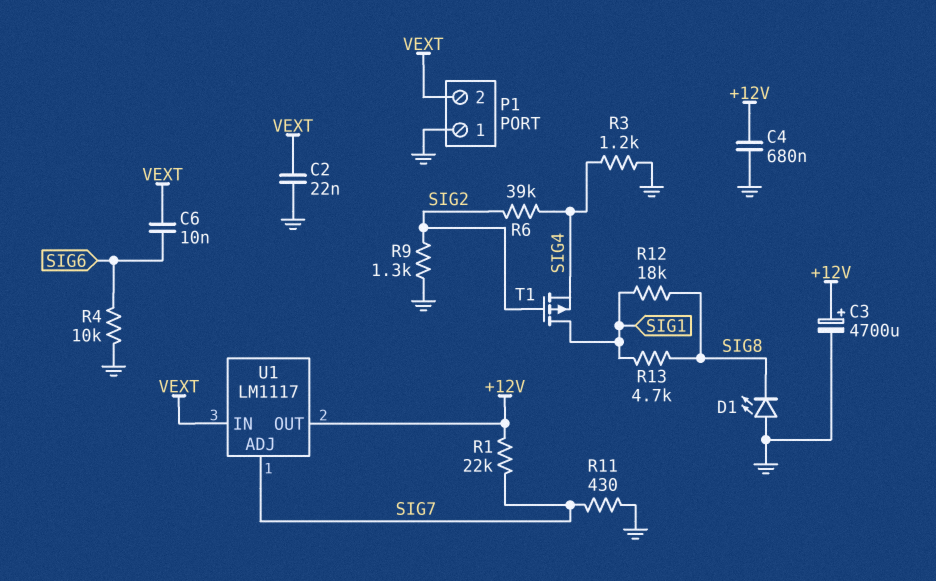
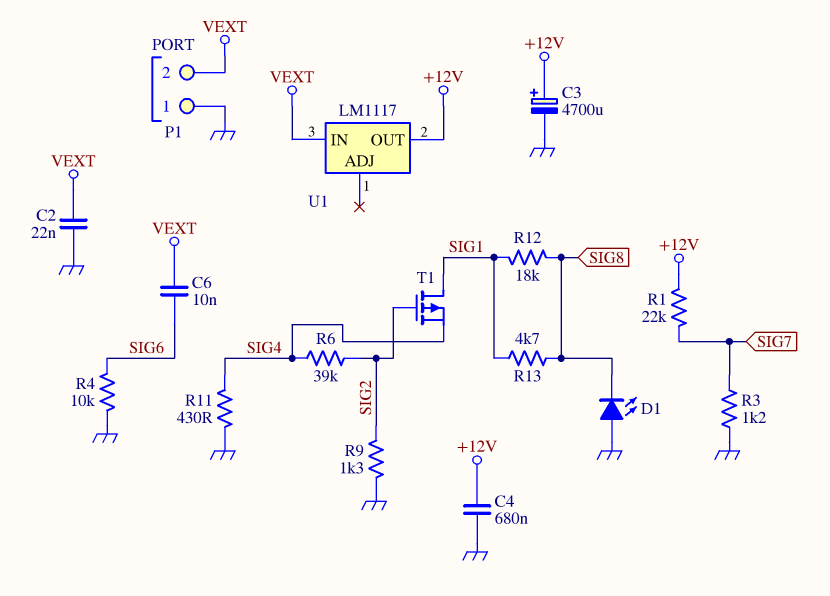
R3: 1.2k (GND, SIG4) -> 1.2k (GND, SIG7)
R11: 430 (GND, SIG7) -> 430 (GND, SIG4)
U1 pin ADJ: SIG7 -> none

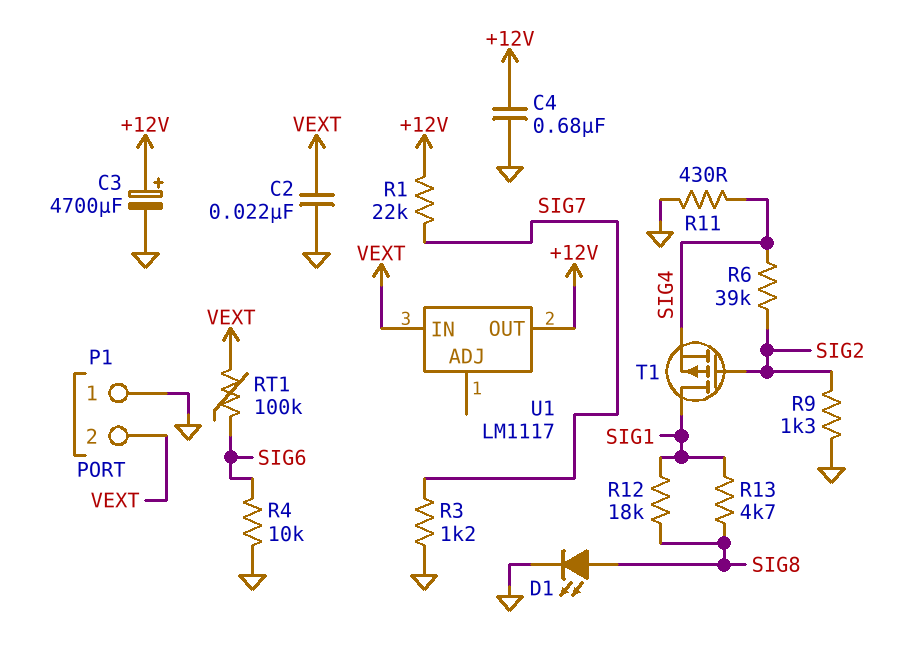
C6: 10nF (SIG6, VEXT) -> none
D1: LED (A GND, K SIG8) -> LED (A SIG8, K GND)
RT1: none -> 100k (SIG6, VEXT)

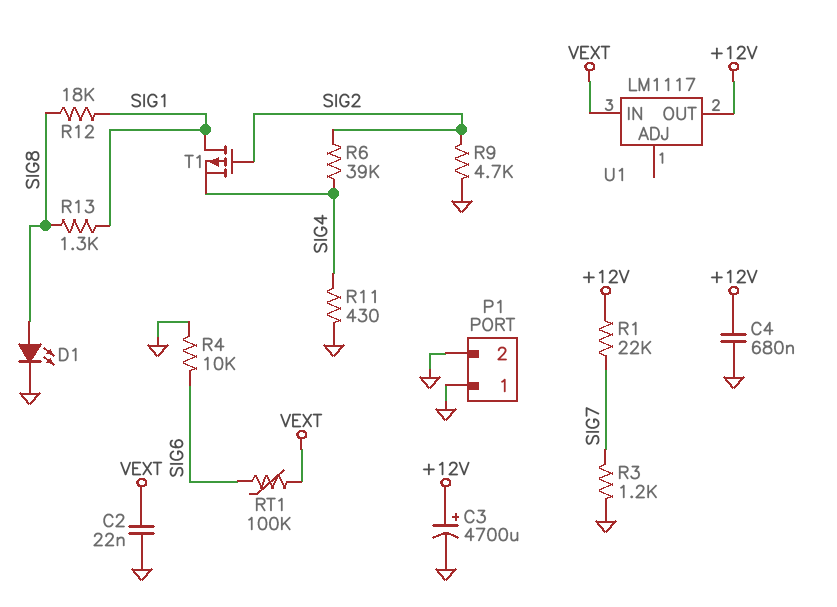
P1 pin 2: VEXT -> GND
R9: 1.3k (GND, SIG2) -> 4.7k (GND, SIG2)
R13: 4.7k (SIG1, SIG8) -> 1.3k (SIG1, SIG8)

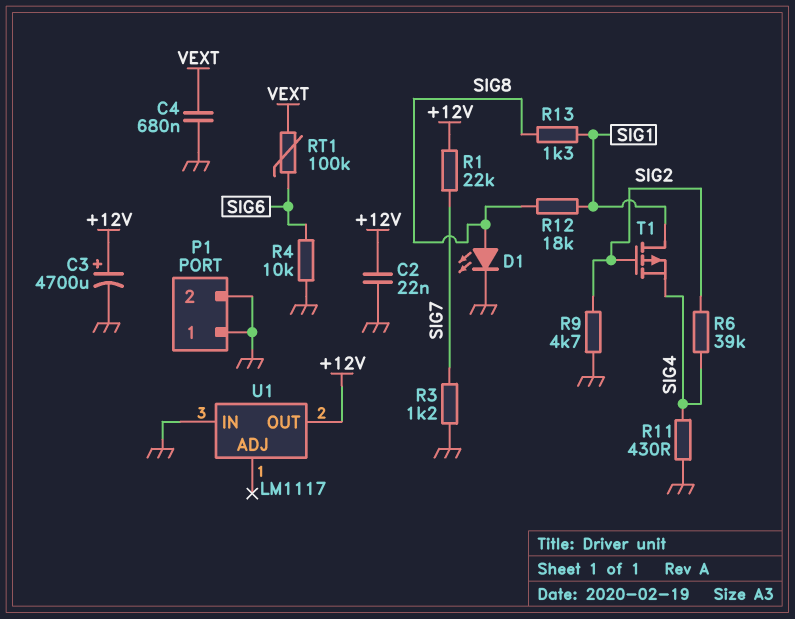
C2: 22nF (GND, VEXT) -> 22nF (+12V, GND)
C4: 680nF (+12V, GND) -> 680nF (GND, VEXT)
U1 pin IN: VEXT -> GND

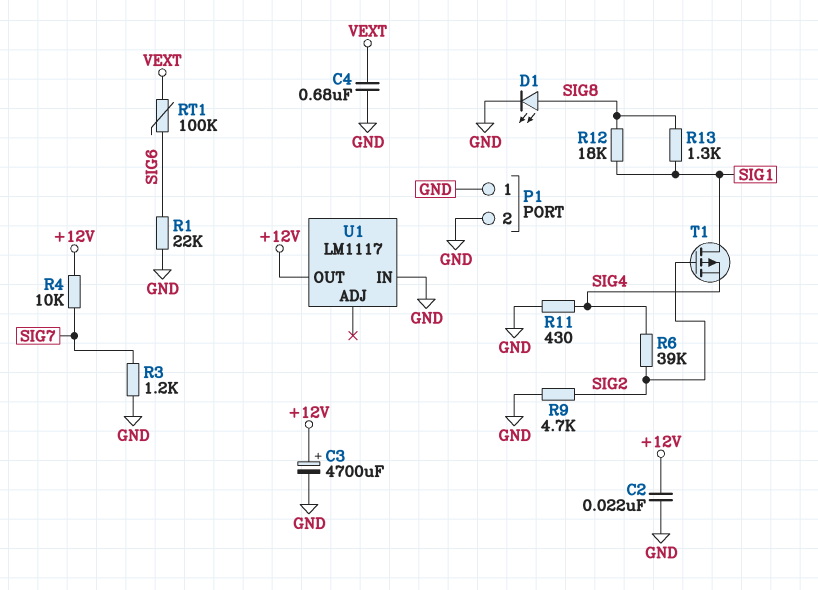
R1: 22k (+12V, SIG7) -> 22k (GND, SIG6)
R4: 10k (GND, SIG6) -> 10k (+12V, SIG7)

